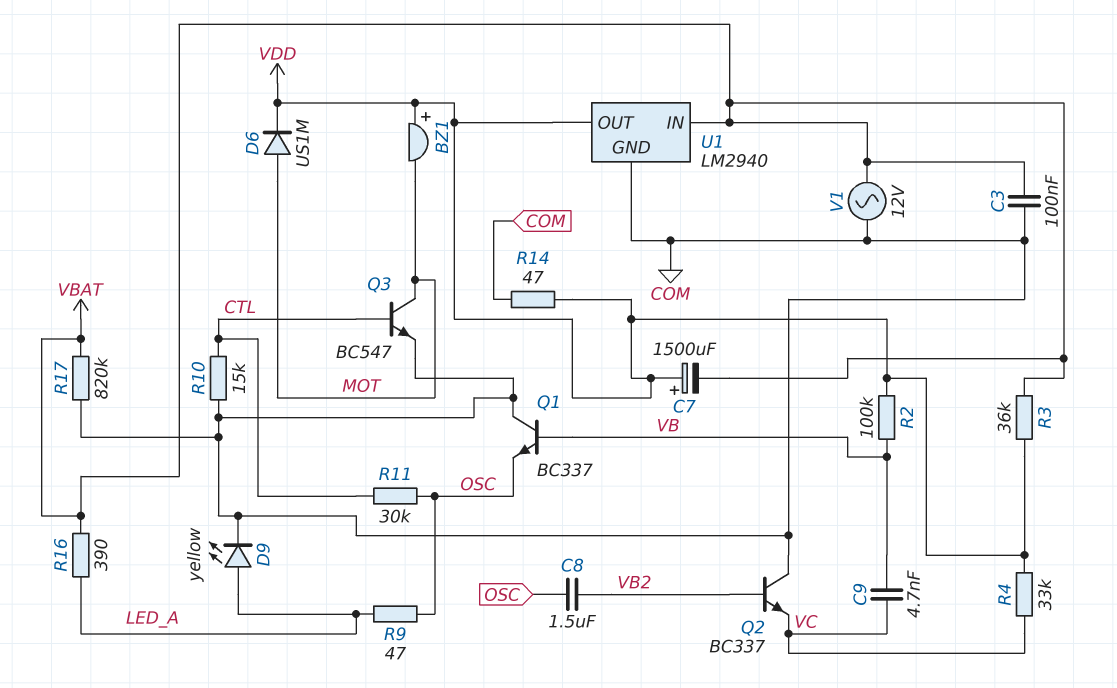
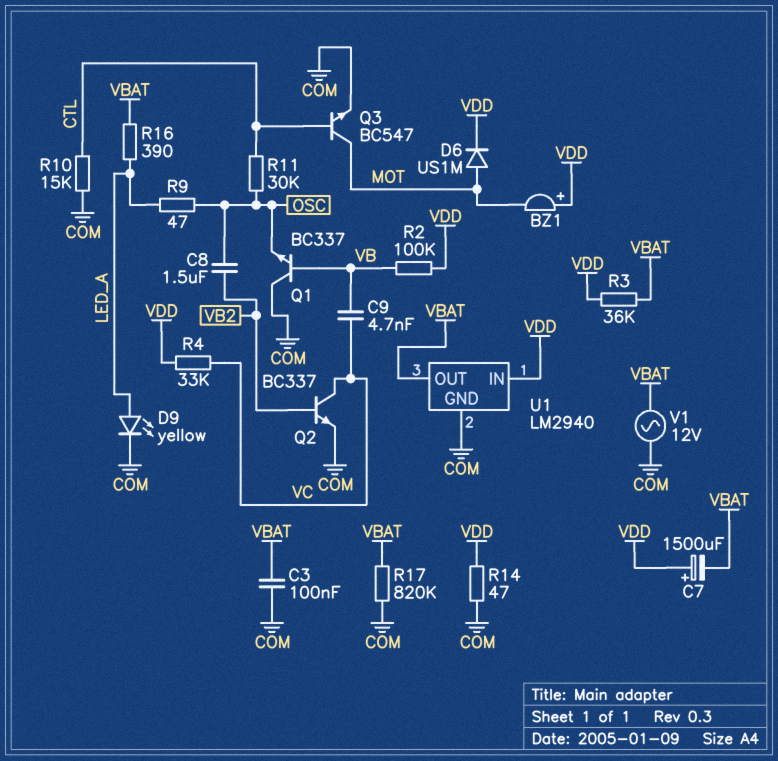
Q2: NPN BC337 (B VB2, C COM, E VC) -> NPN BC337 (B VB2, C VC, E COM)
U1 pin IN: VBAT -> VDD
U1 pin OUT: VDD -> VBAT

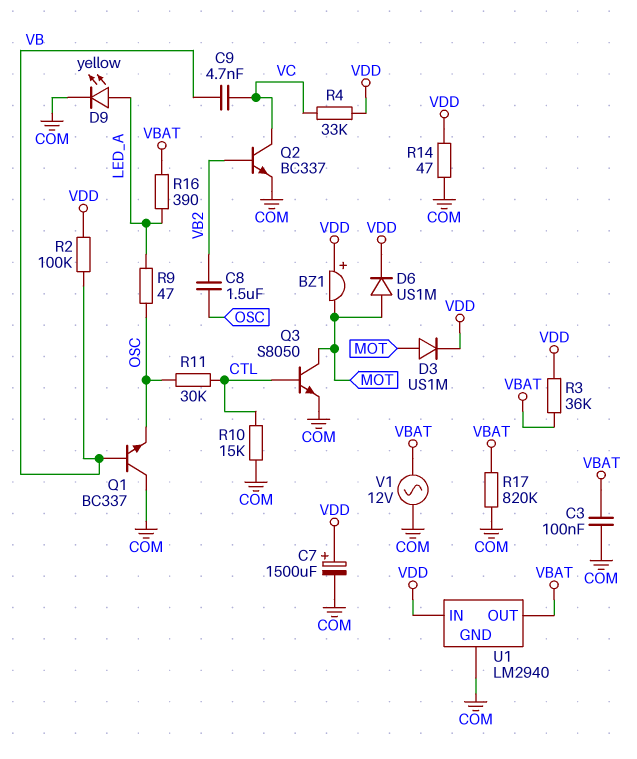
C7: 1500uF (plus VDD, minus VBAT) -> 1500uF (plus VDD, minus COM)
D3: none -> diode US1M (A MOT, K VDD)
Q3: NPN BC547 (B CTL, C MOT, E COM) -> NPN S8050 (B CTL, C MOT, E COM)

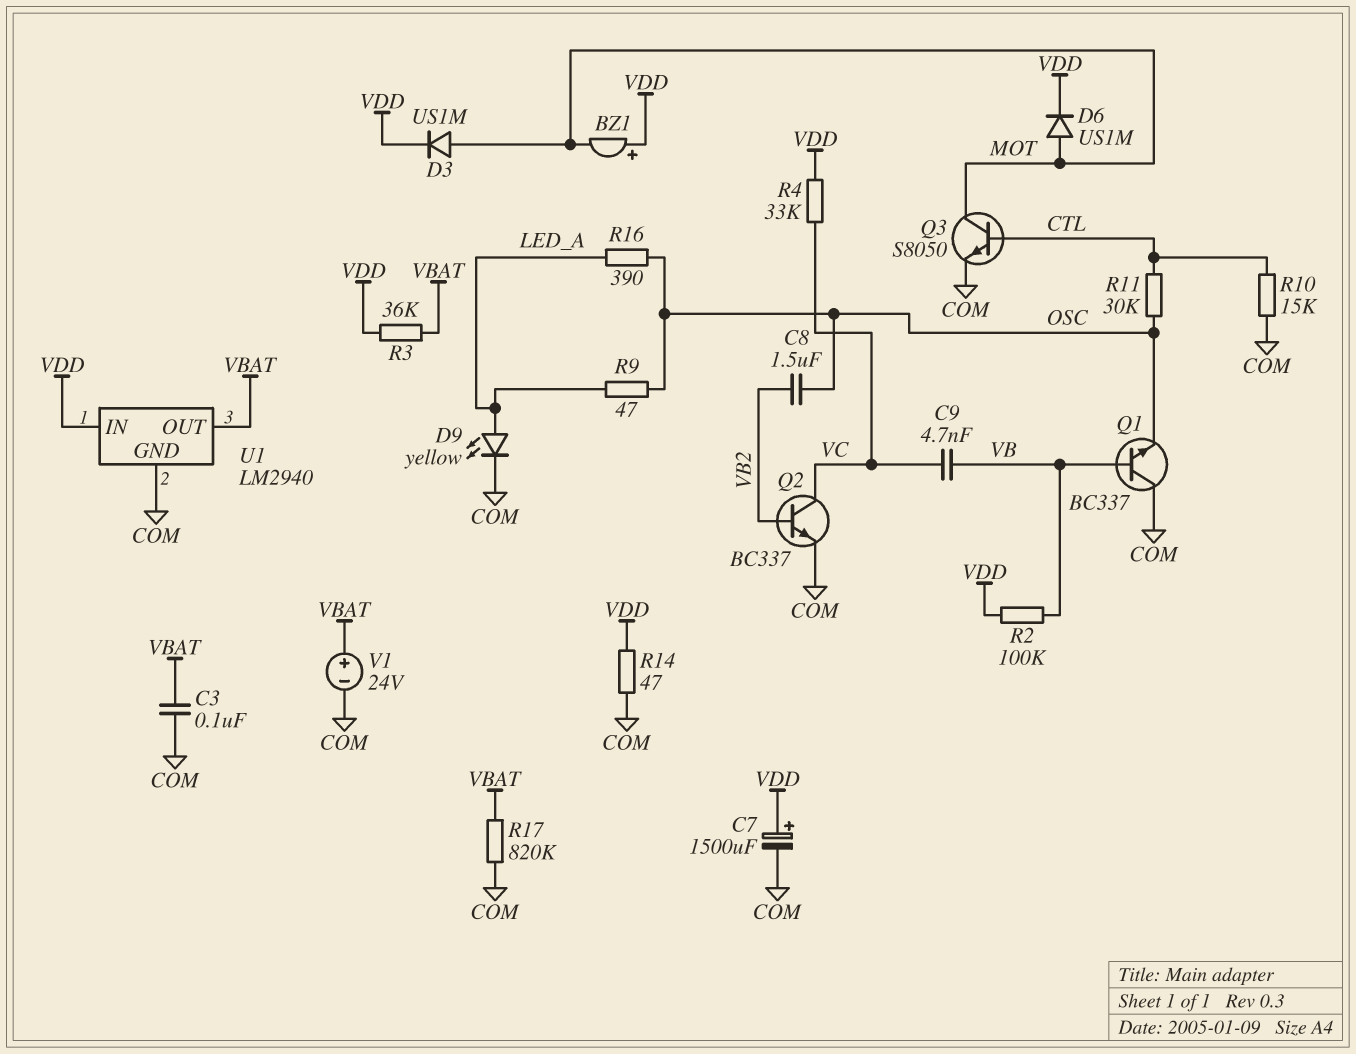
R16: 390 (LED_A, VBAT) -> 390 (LED_A, OSC)
V1: AC 12V (COM, VBAT) -> 24V (plus VBAT, minus COM)

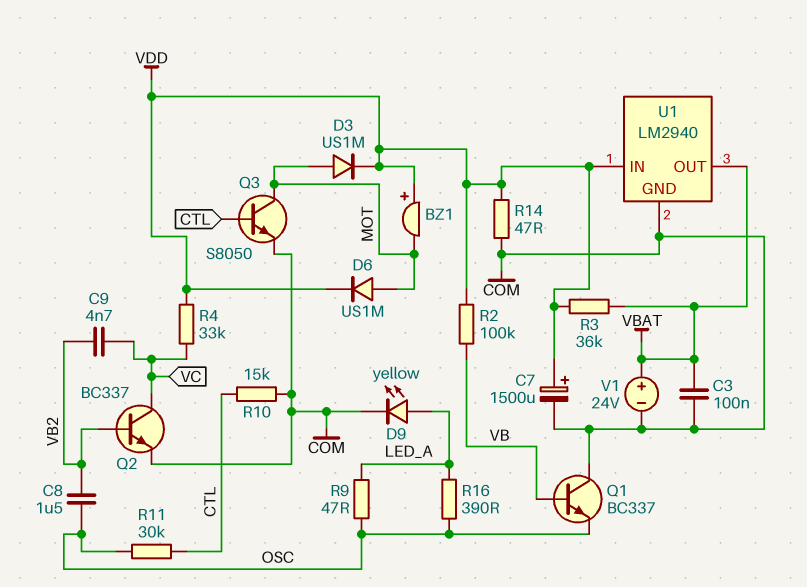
C9: 4.7nF (VB, VC) -> 4.7nF (VB2, VC)
R17: 820k (COM, VBAT) -> none

